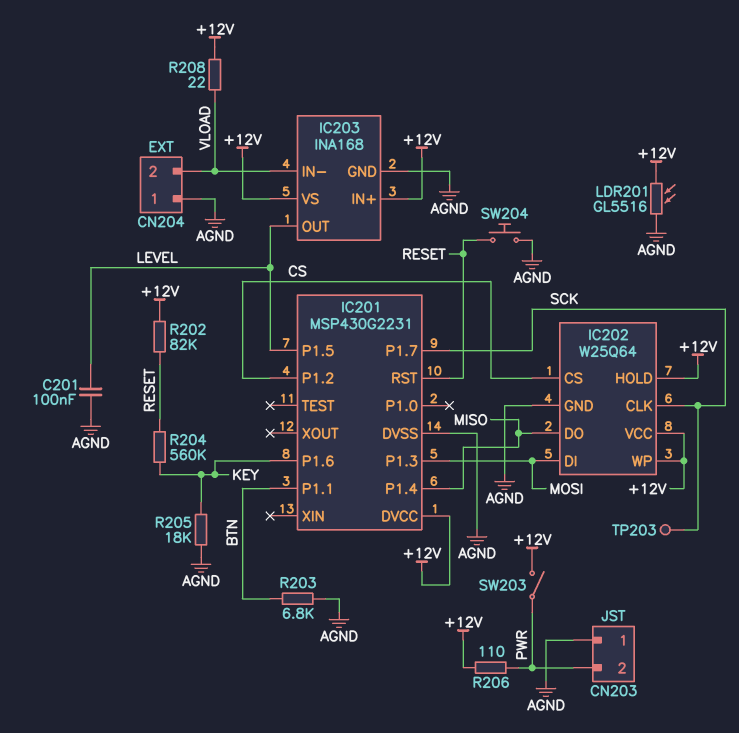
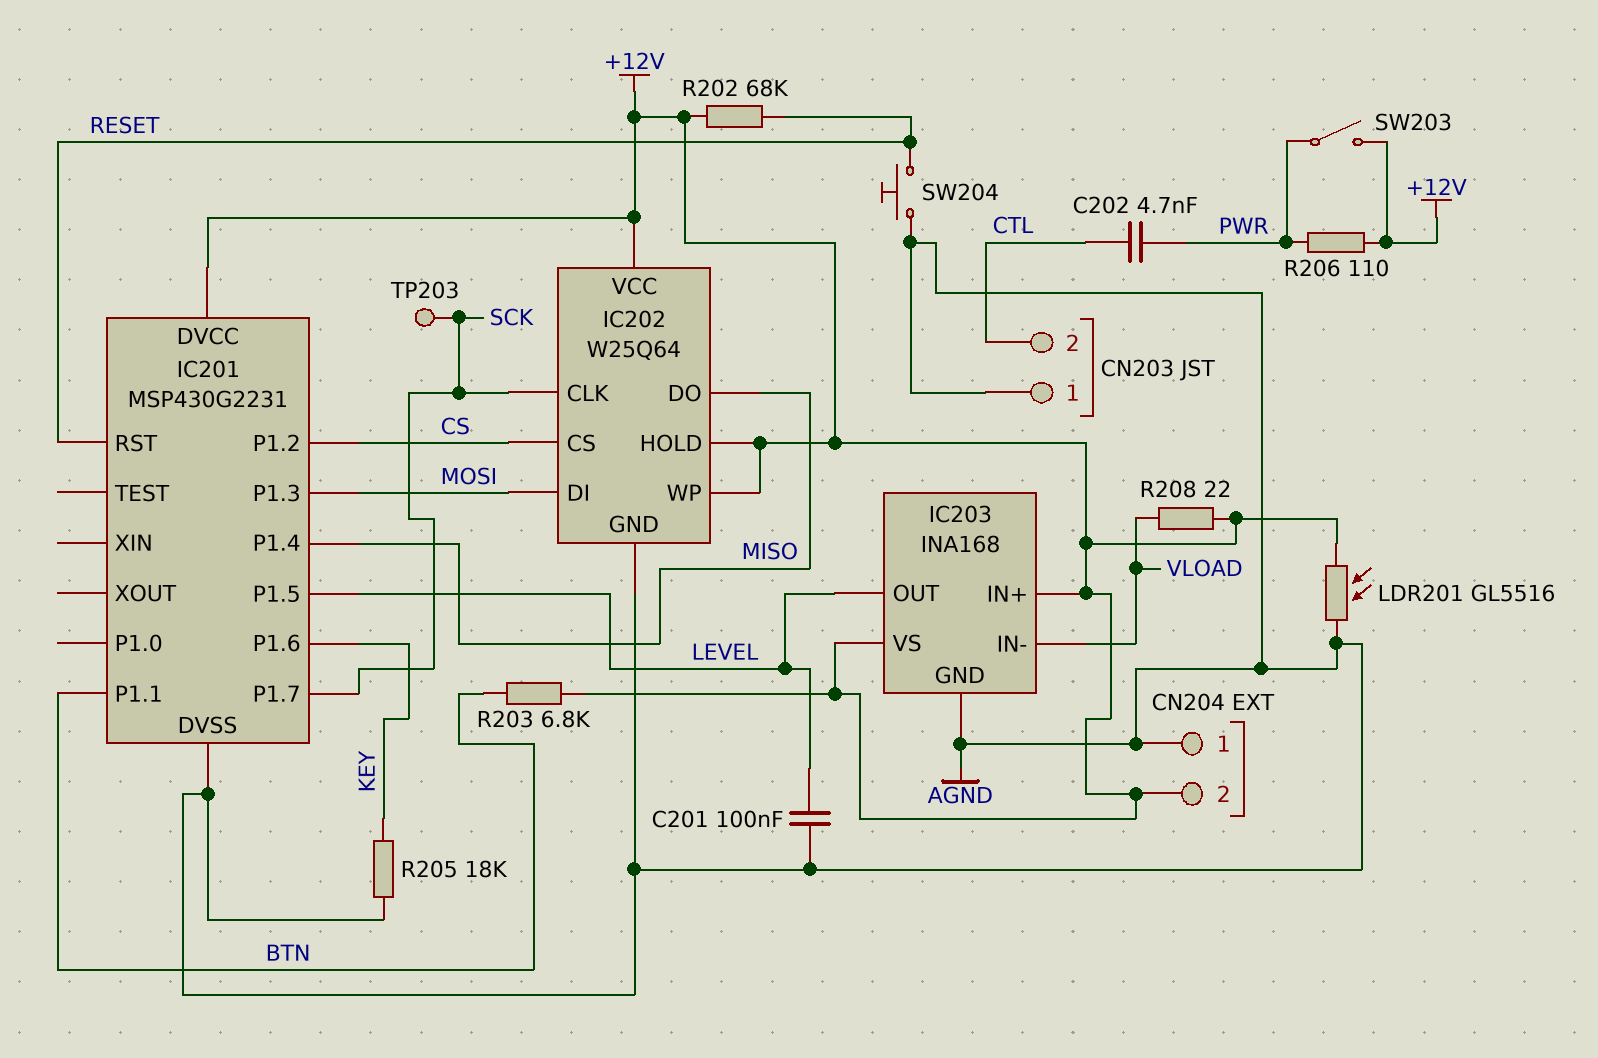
C202: none -> 4.7nF (CTL, PWR)
CN203 pin 2: PWR -> CTL
CN204 pin 2: VLOAD -> +12V
R202: 82k (+12V, RESET) -> 68k (+12V, RESET)
R203: 6.8k (AGND, BTN) -> 6.8k (+12V, BTN)
R204: 560k (KEY, RESET) -> none

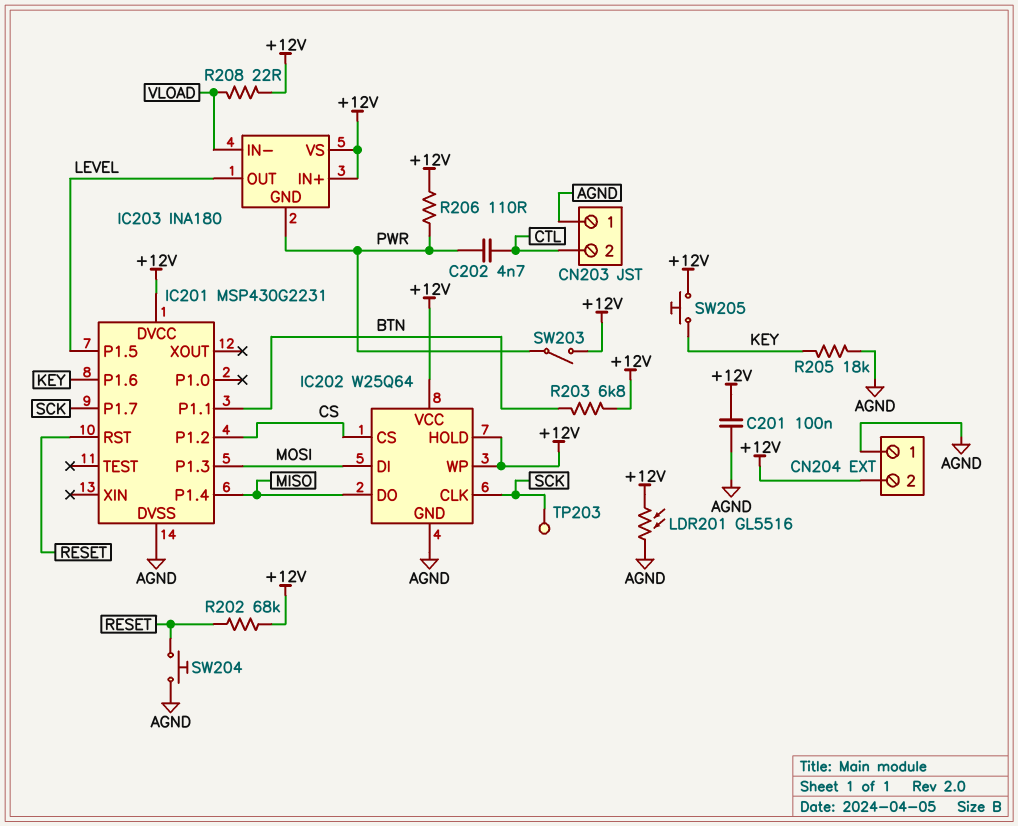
C201: 100nF (AGND, LEVEL) -> 100nF (+12V, AGND)
IC203: INA168 -> INA180
IC203 pin GND: AGND -> PWR
SW205: none -> button (+12V, KEY)

